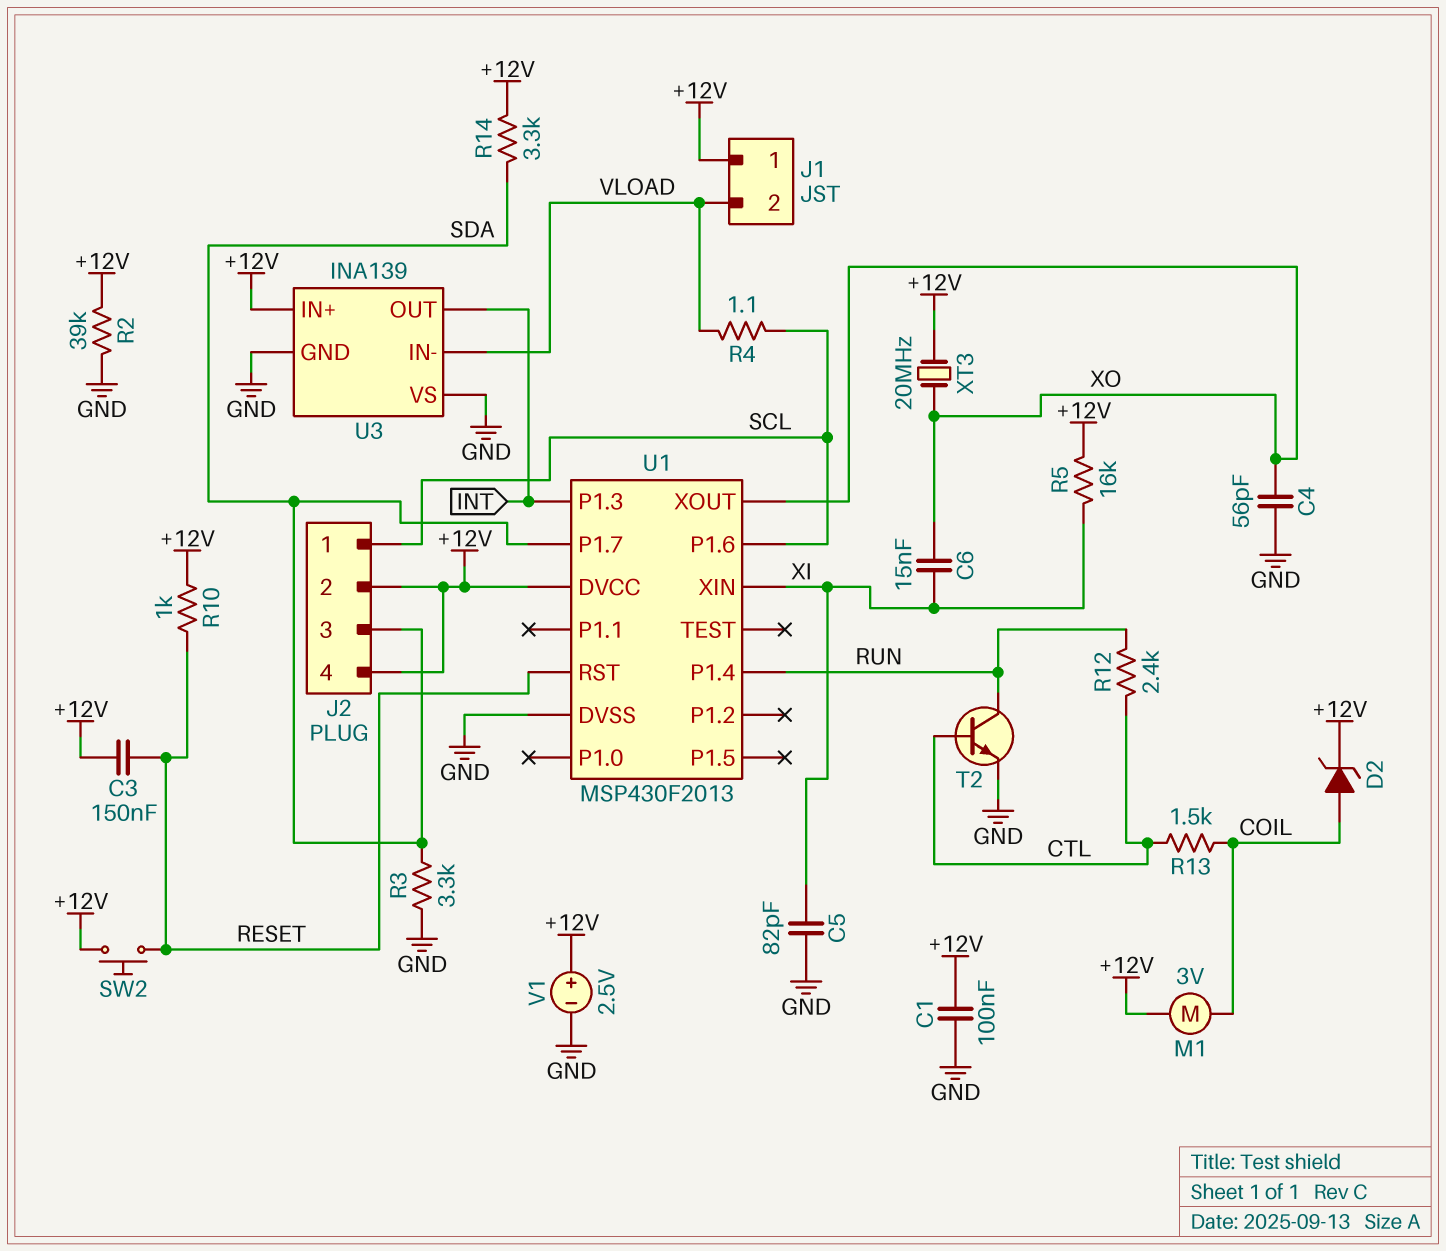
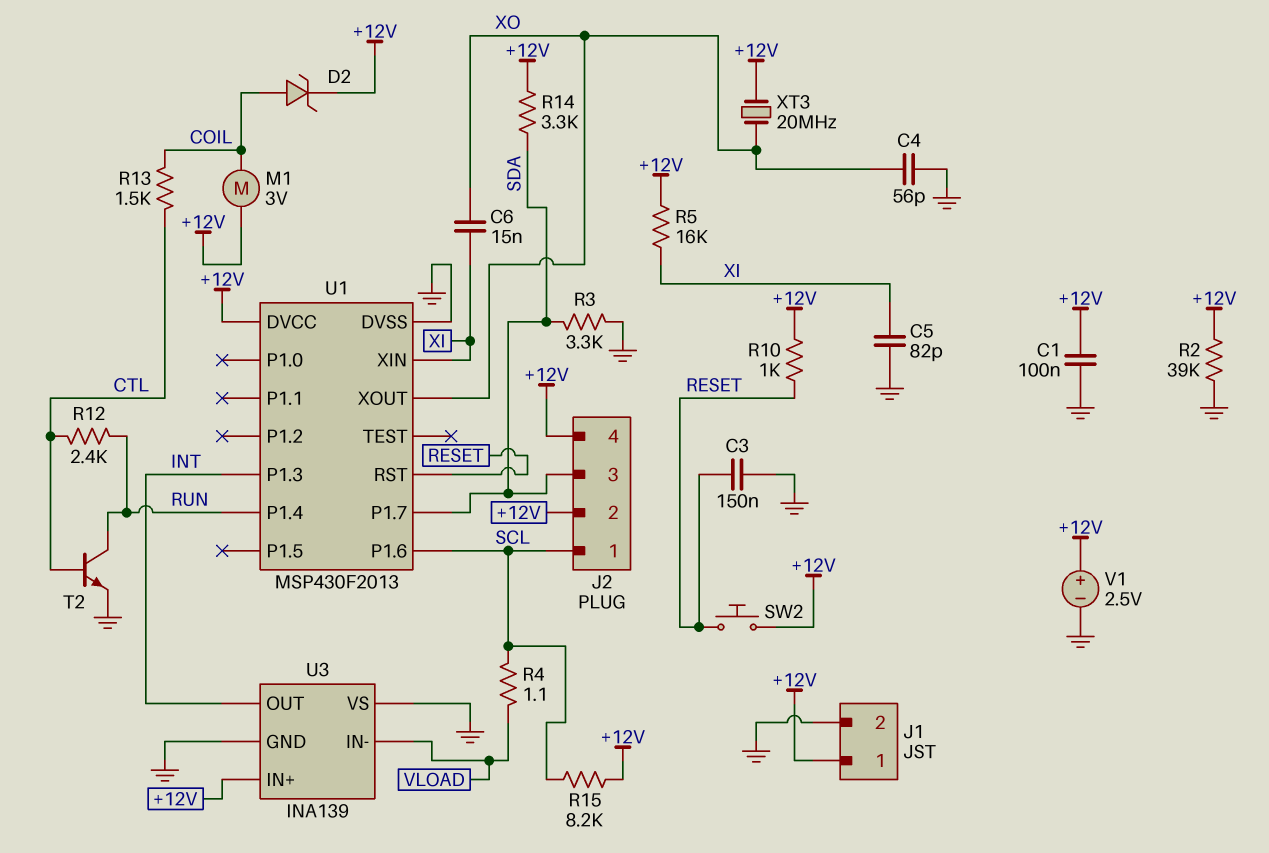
C3: 150nF (+12V, RESET) -> 150nF (GND, RESET)
J1 pin 2: VLOAD -> GND
R15: none -> 8.2k (+12V, SCL)

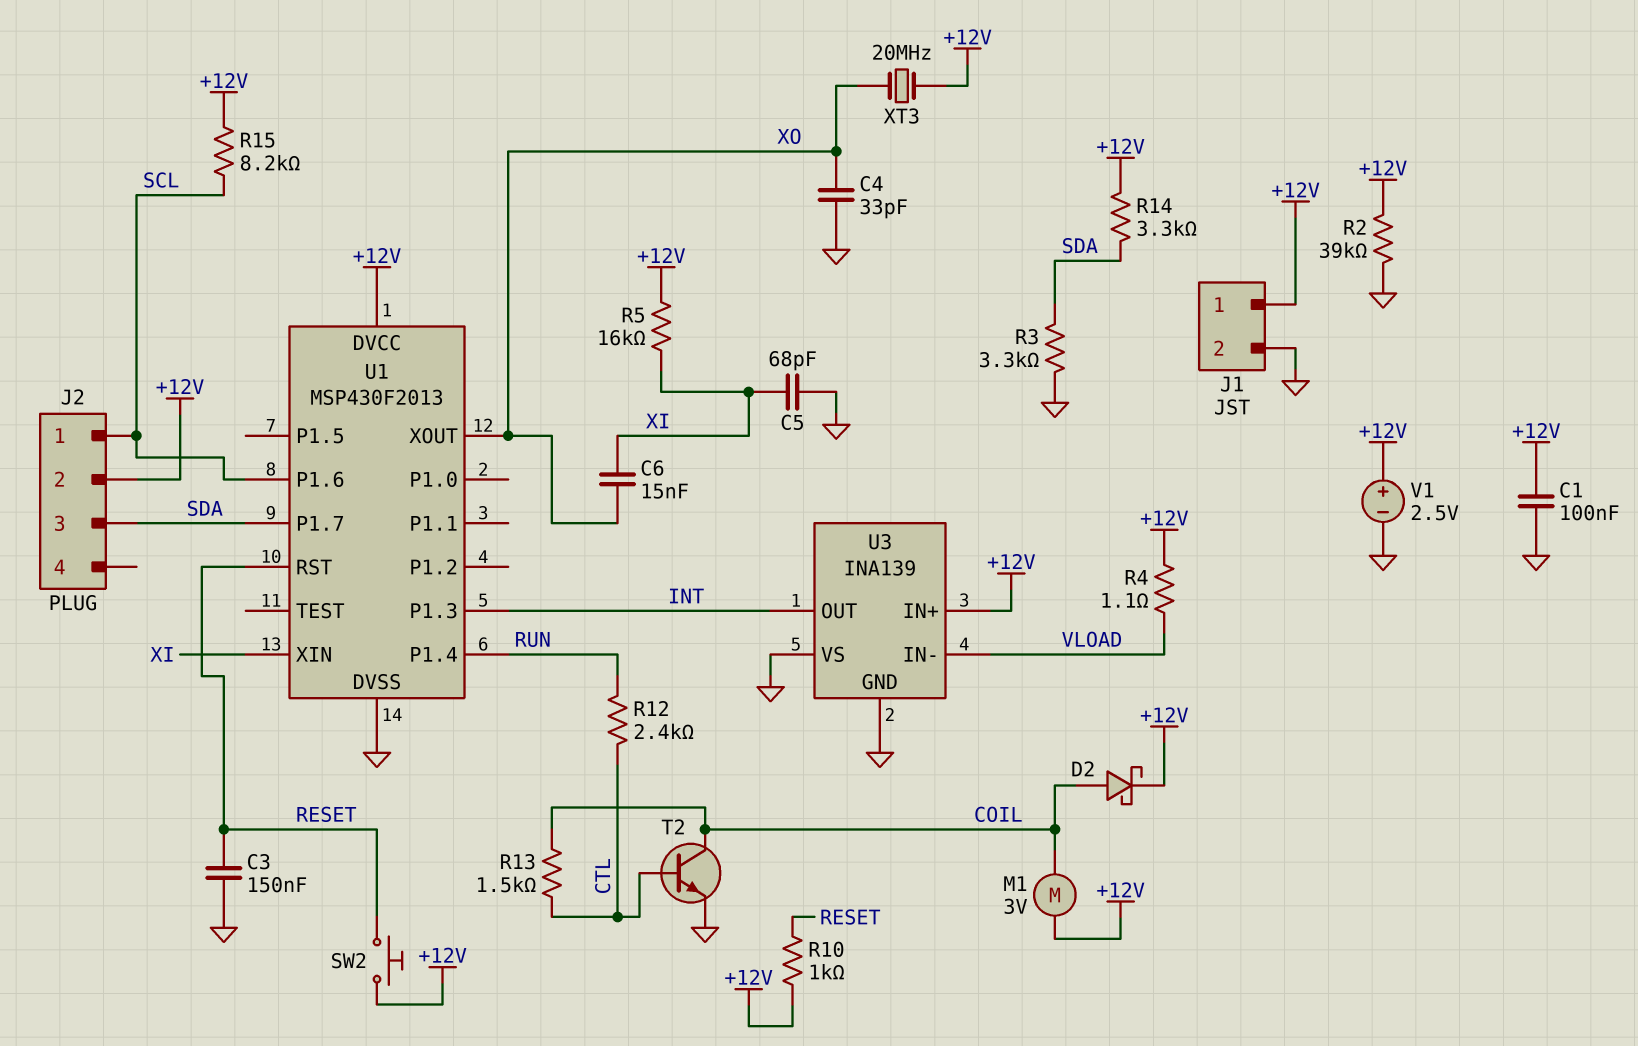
C4: 56pF (GND, XO) -> 33pF (GND, XO)
C5: 82pF (GND, XI) -> 68pF (GND, XI)
D2: zener (A COIL, K +12V) -> schottky (A COIL, K +12V)
J2 pin 4: +12V -> none
R4: 1.1 (SCL, VLOAD) -> 1.1 (+12V, VLOAD)
T2: NPN (B CTL, C RUN, E GND) -> NPN (B CTL, C COIL, E GND)

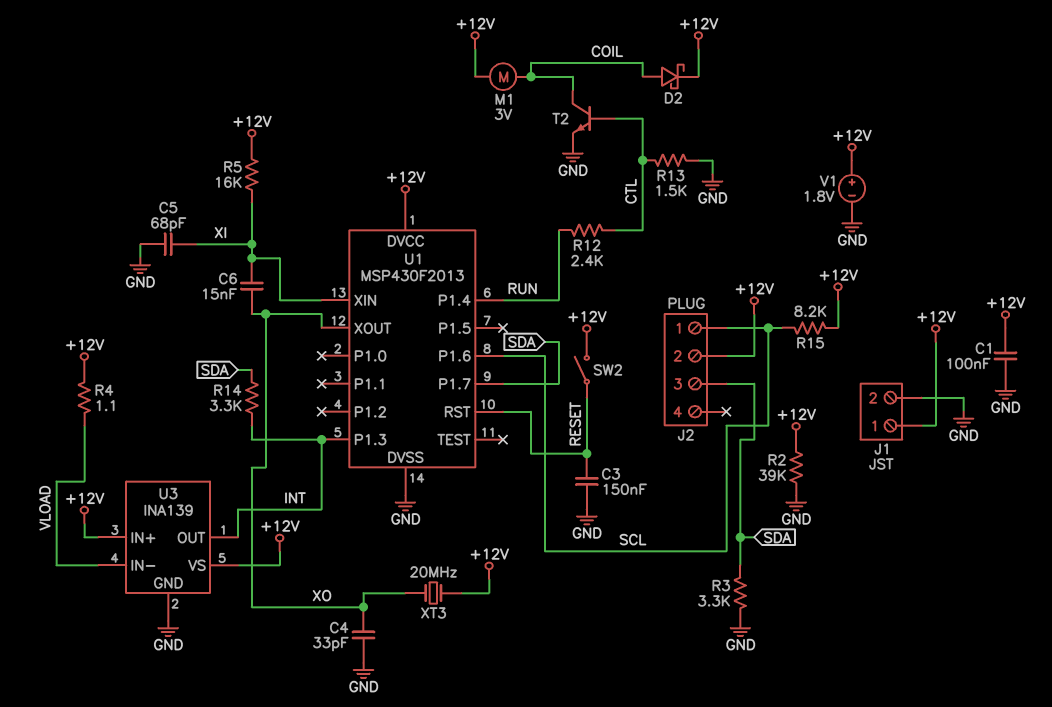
R10: 1k (+12V, RESET) -> none
R13: 1.5k (COIL, CTL) -> 1.5k (CTL, GND)
R14: 3.3k (+12V, SDA) -> 3.3k (INT, SDA)
SW2: button (+12V, RESET) -> switch (+12V, RESET)
U3 pin VS: GND -> +12V
V1: 2.5V (plus +12V, minus GND) -> 1.8V (plus +12V, minus GND)

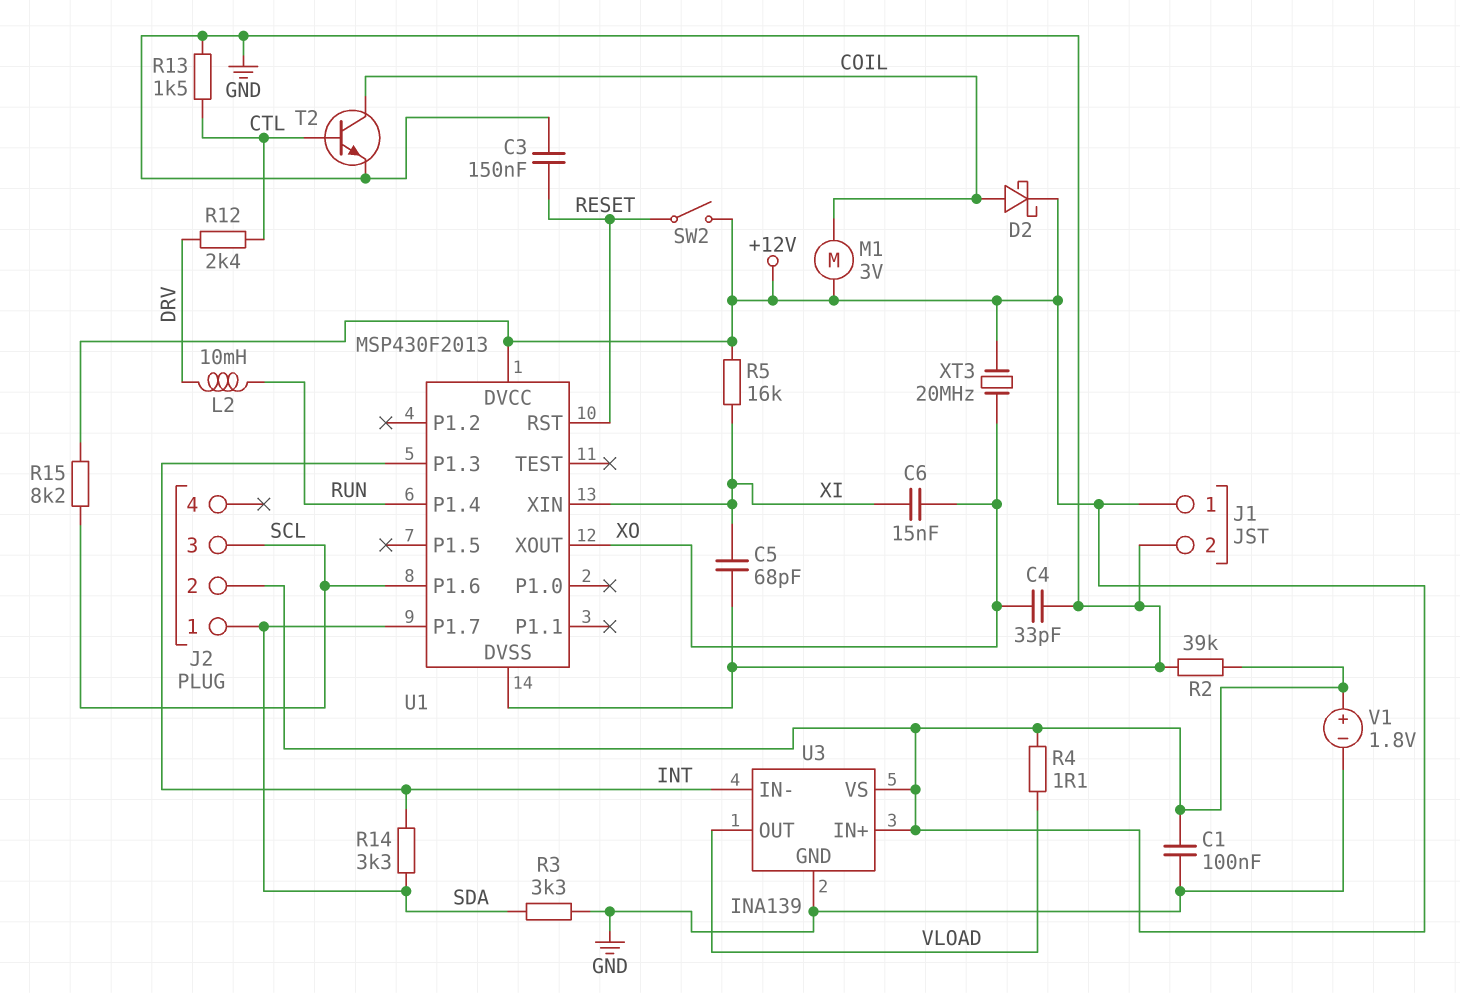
J2 pin 1: SCL -> SDA
J2 pin 3: SDA -> SCL
L2: none -> 10mH (DRV, RUN)
R12: 2.4k (CTL, RUN) -> 2.4k (CTL, DRV)
U3 pin IN-: VLOAD -> INT
U3 pin OUT: INT -> VLOAD

